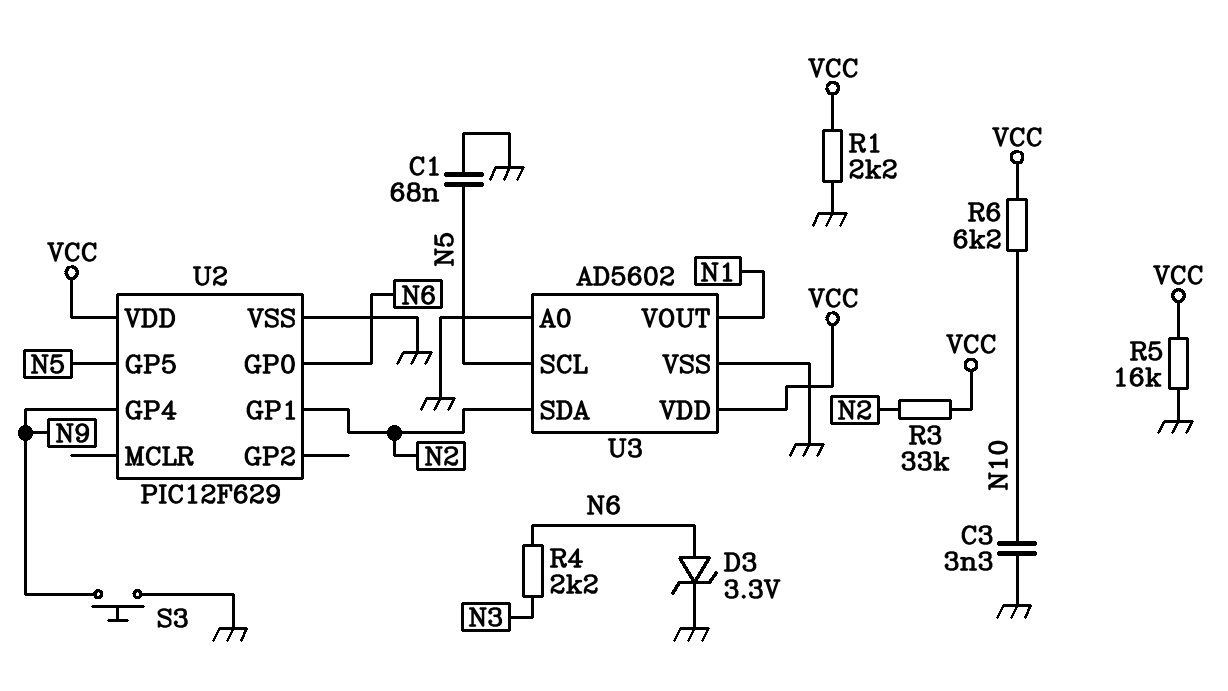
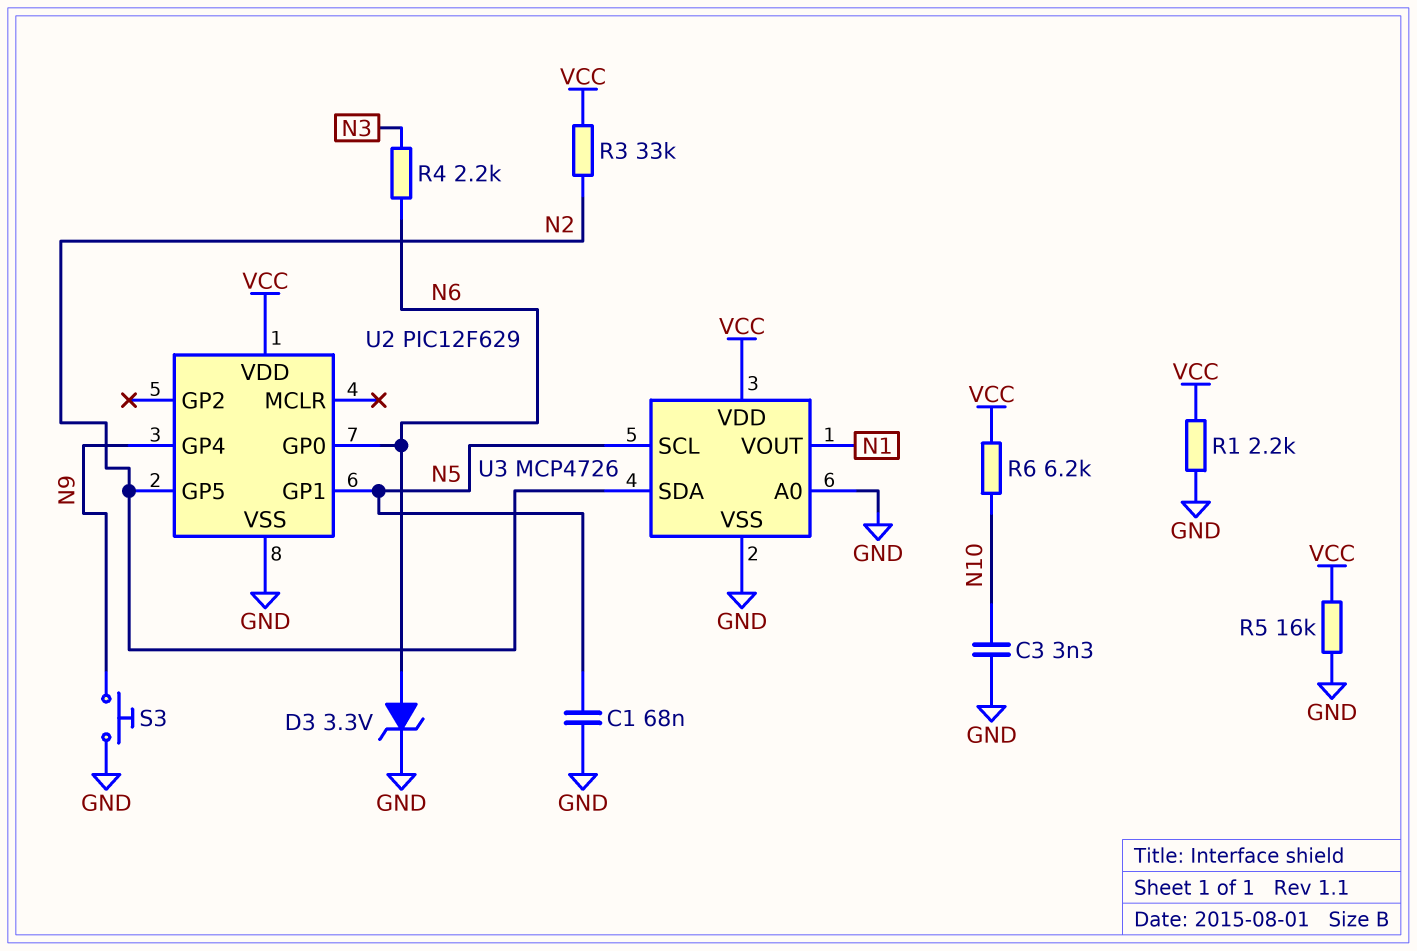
U2 pin GP1: N2 -> N5
U2 pin GP5: N5 -> N2
U3: AD5602 -> MCP4726

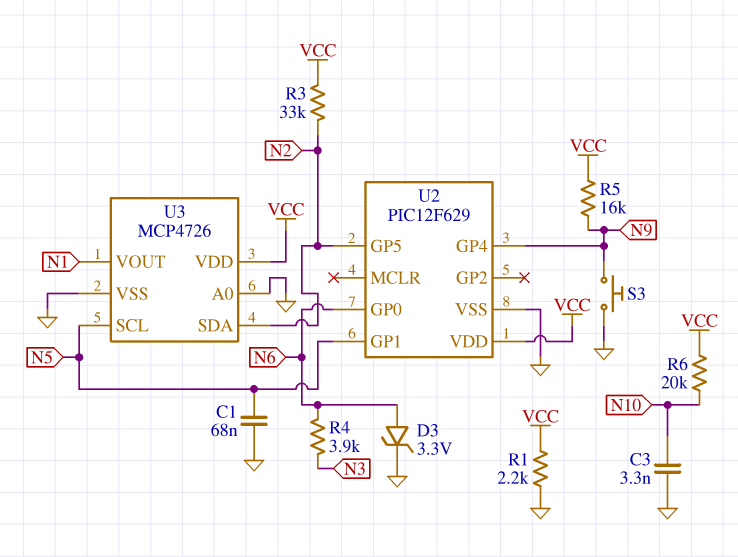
R4: 2.2k (N3, N6) -> 3.9k (N3, N6)
R5: 16k (GND, VCC) -> 16k (N9, VCC)
R6: 6.2k (N10, VCC) -> 20k (N10, VCC)

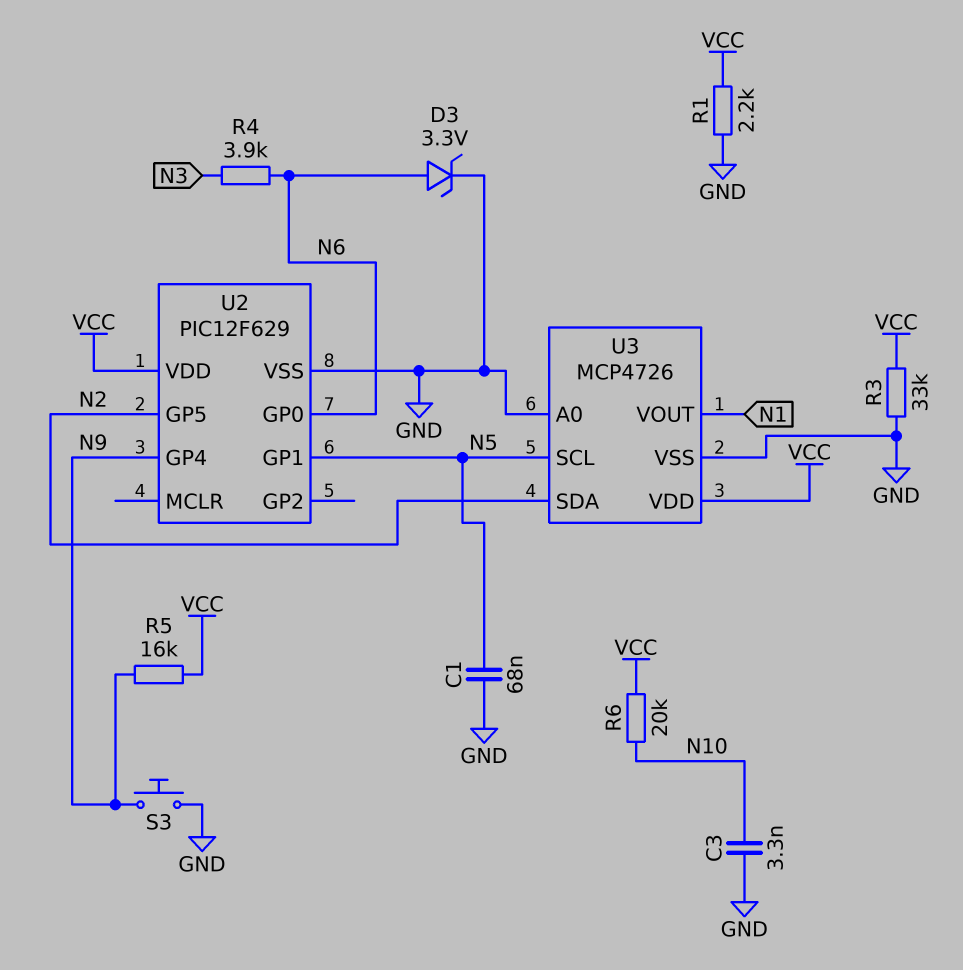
R3: 33k (N2, VCC) -> 33k (GND, VCC)

